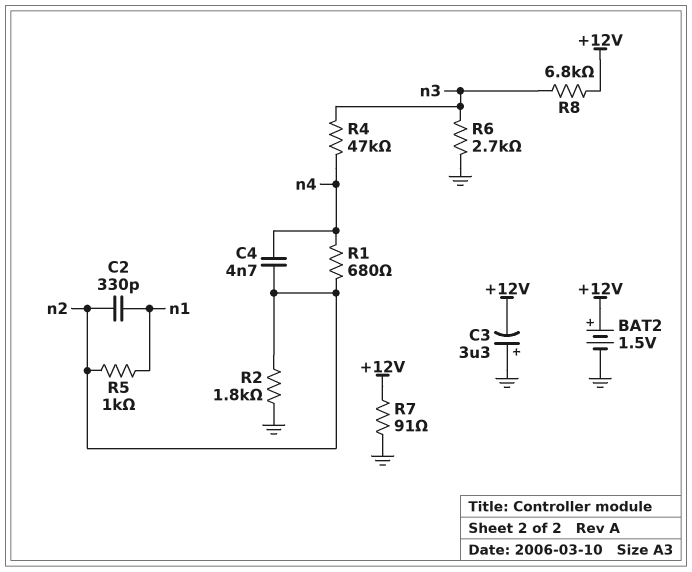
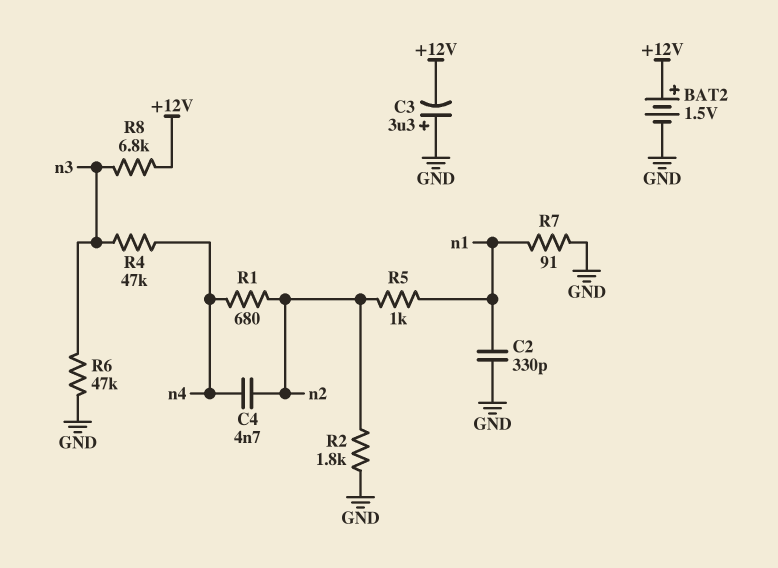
C2: 330pF (n1, n2) -> 330pF (GND, n1)
R6: 2.7k (GND, n3) -> 47k (GND, n3)
R7: 91 (+12V, GND) -> 91 (GND, n1)

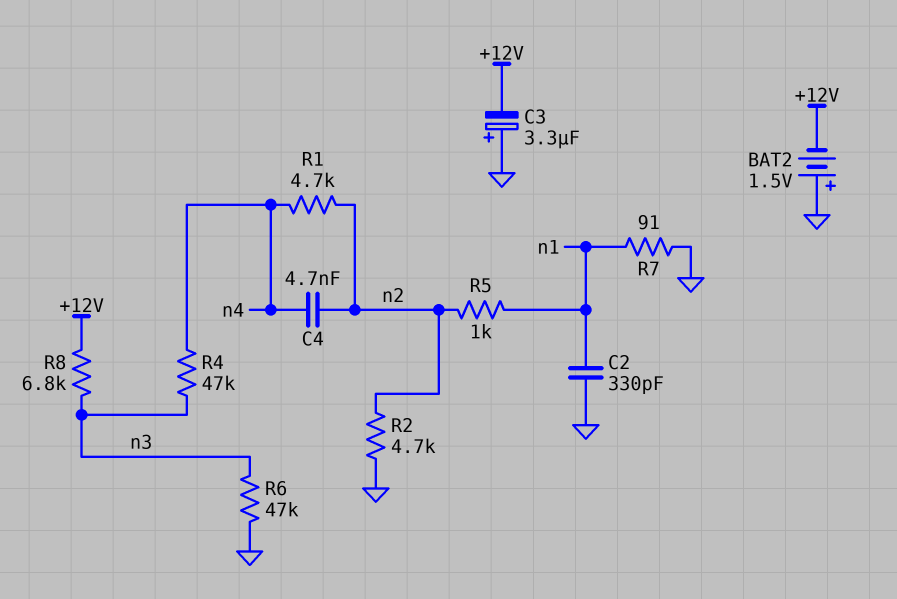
BAT2: 1.5V (plus +12V, minus GND) -> 1.5V (plus GND, minus +12V)
R1: 680 (n2, n4) -> 4.7k (n2, n4)
R2: 1.8k (GND, n2) -> 4.7k (GND, n2)

